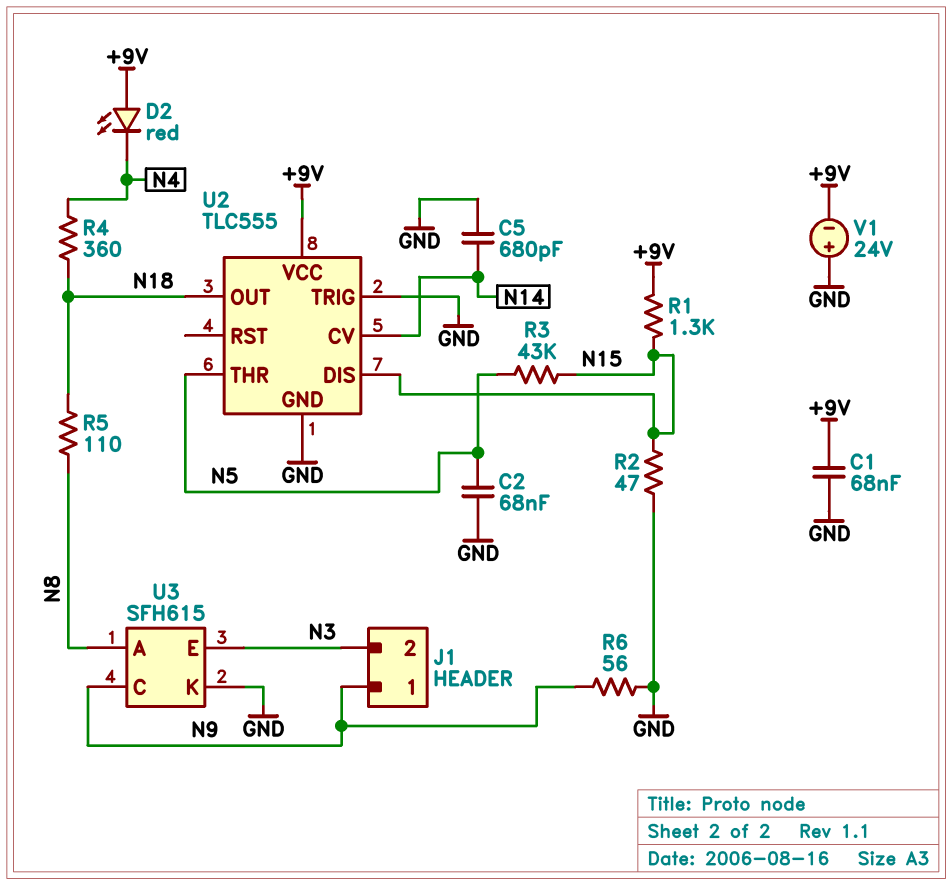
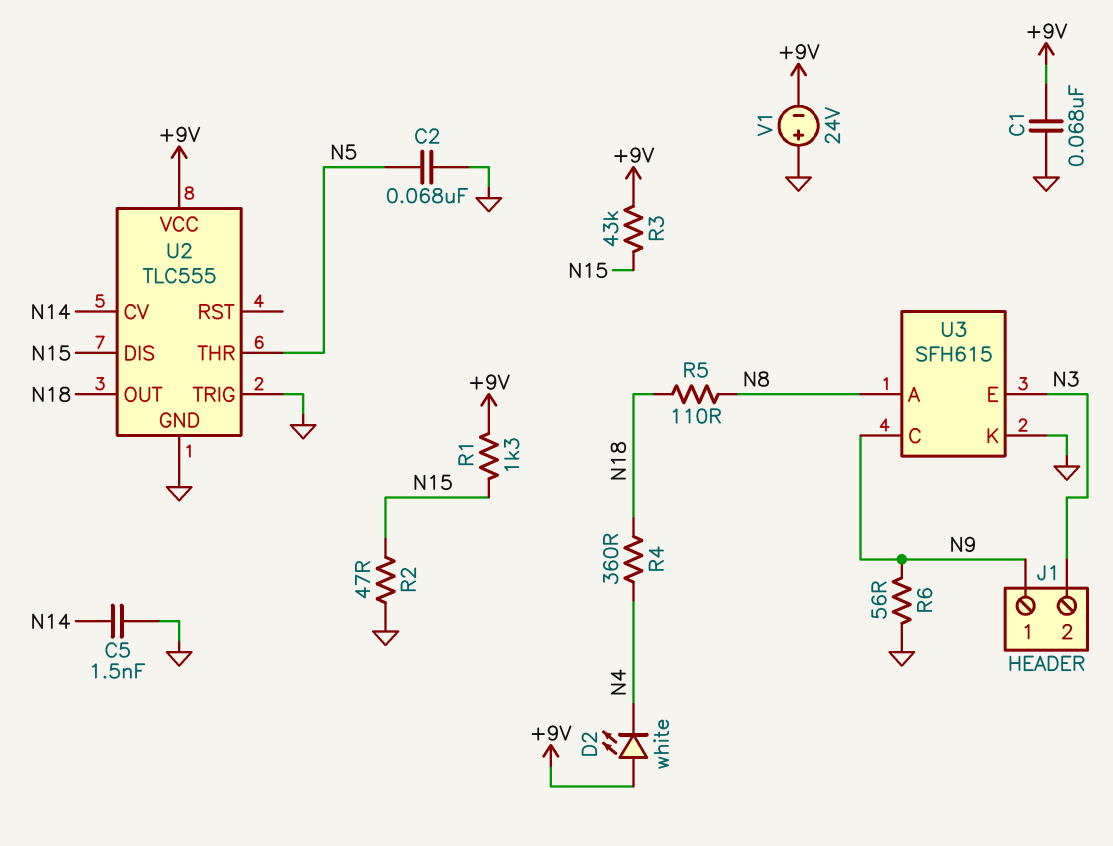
C5: 680pF (GND, N14) -> 1.5nF (GND, N14)
D2: LED red (A +9V, K N4) -> LED white (A +9V, K N4)
R3: 43k (N5, N15) -> 43k (+9V, N15)

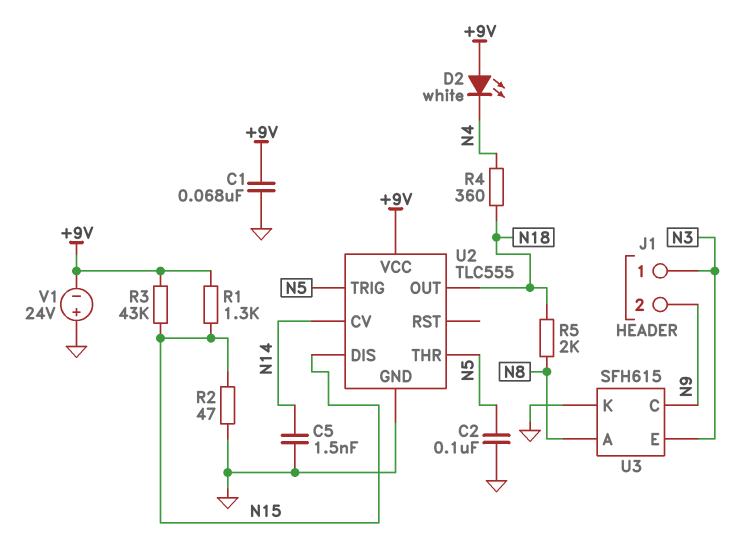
C2: 68nF (GND, N5) -> 100nF (GND, N5)
J1 pin 1: N9 -> N3
J1 pin 2: N3 -> N9
R5: 110 (N8, N18) -> 2k (N8, N18)
R6: 56 (GND, N9) -> none
U2 pin TRIG: GND -> N5

